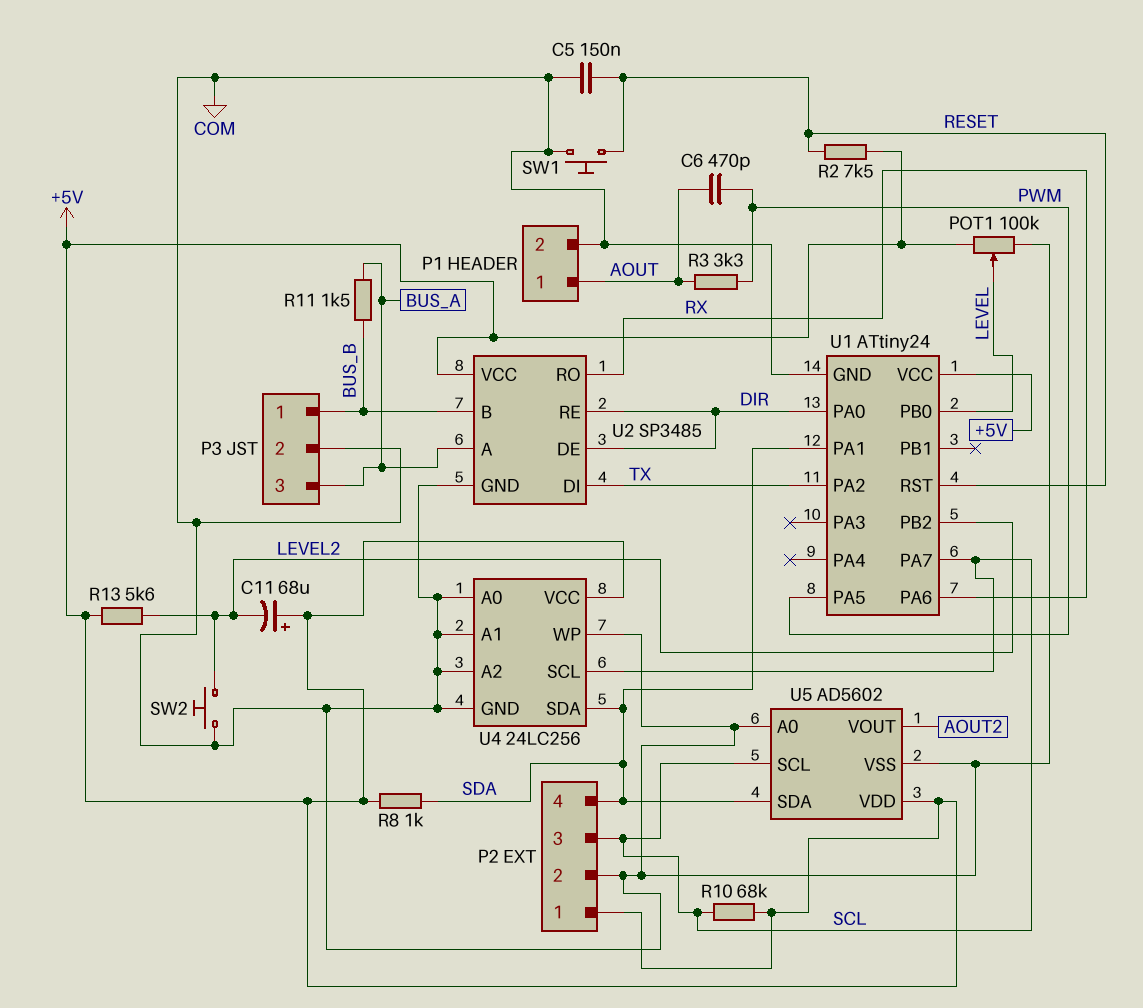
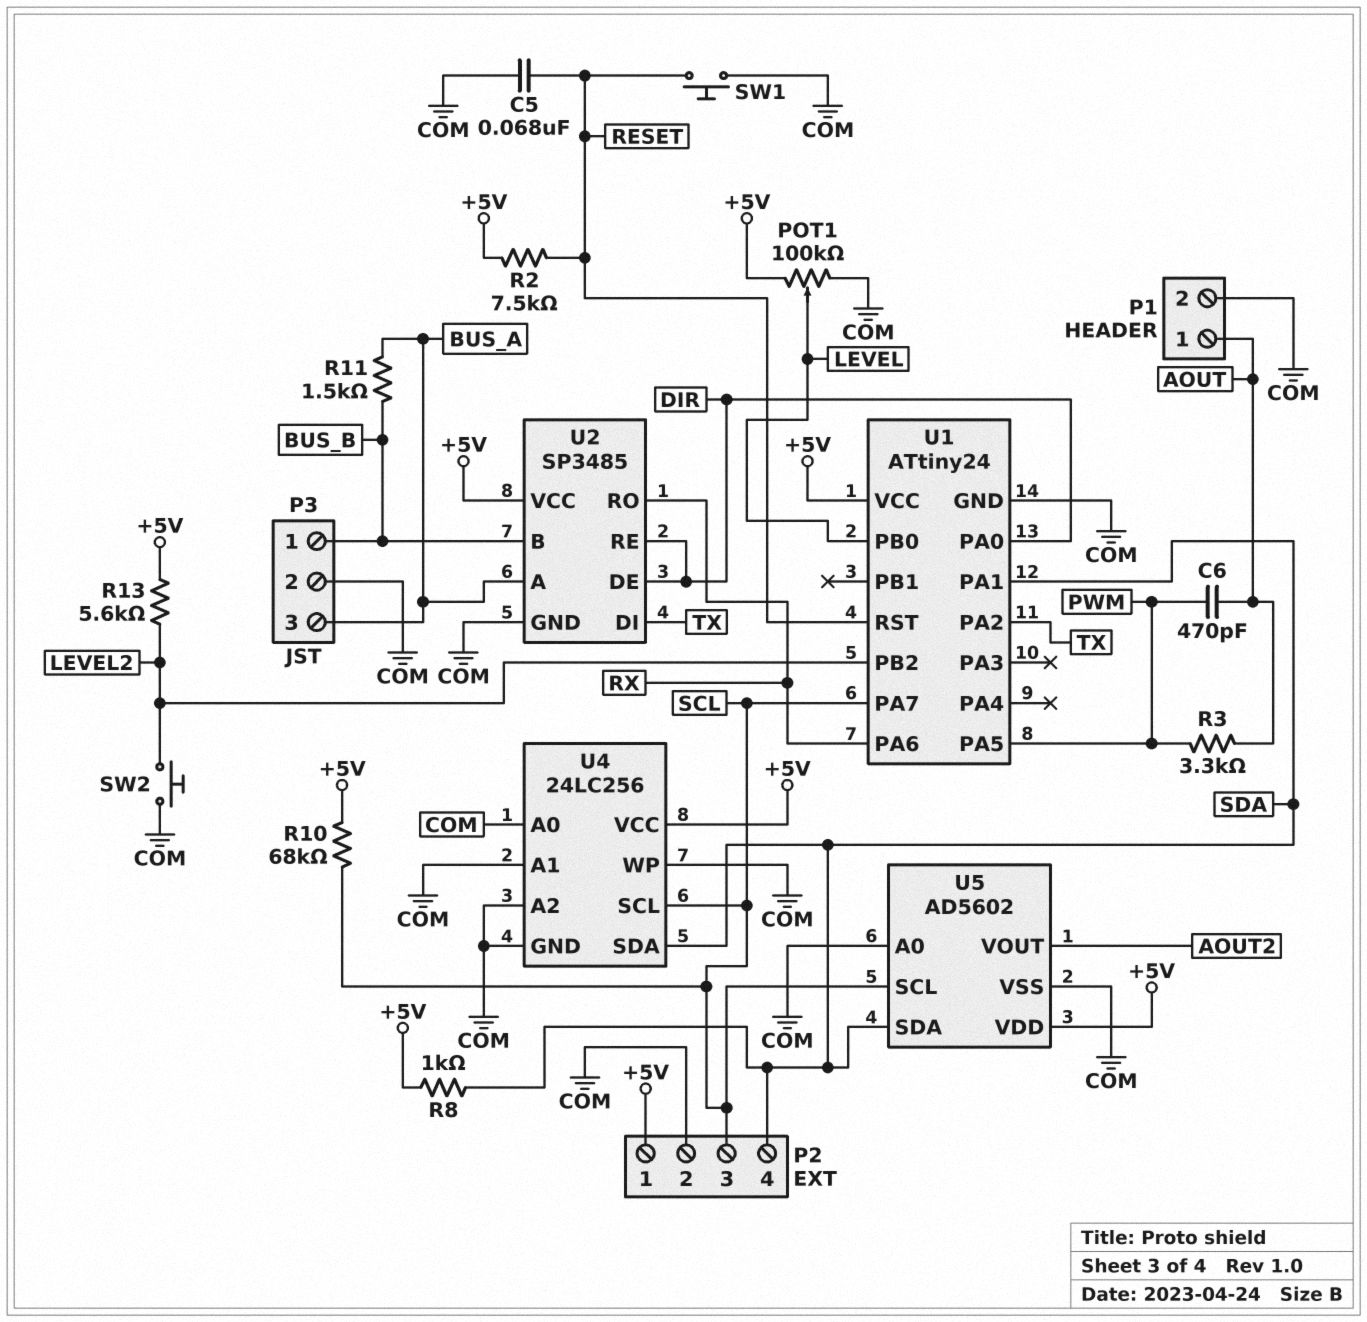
C5: 150nF (COM, RESET) -> 68nF (COM, RESET)
C11: 68uF (plus +5V, minus LEVEL2) -> none

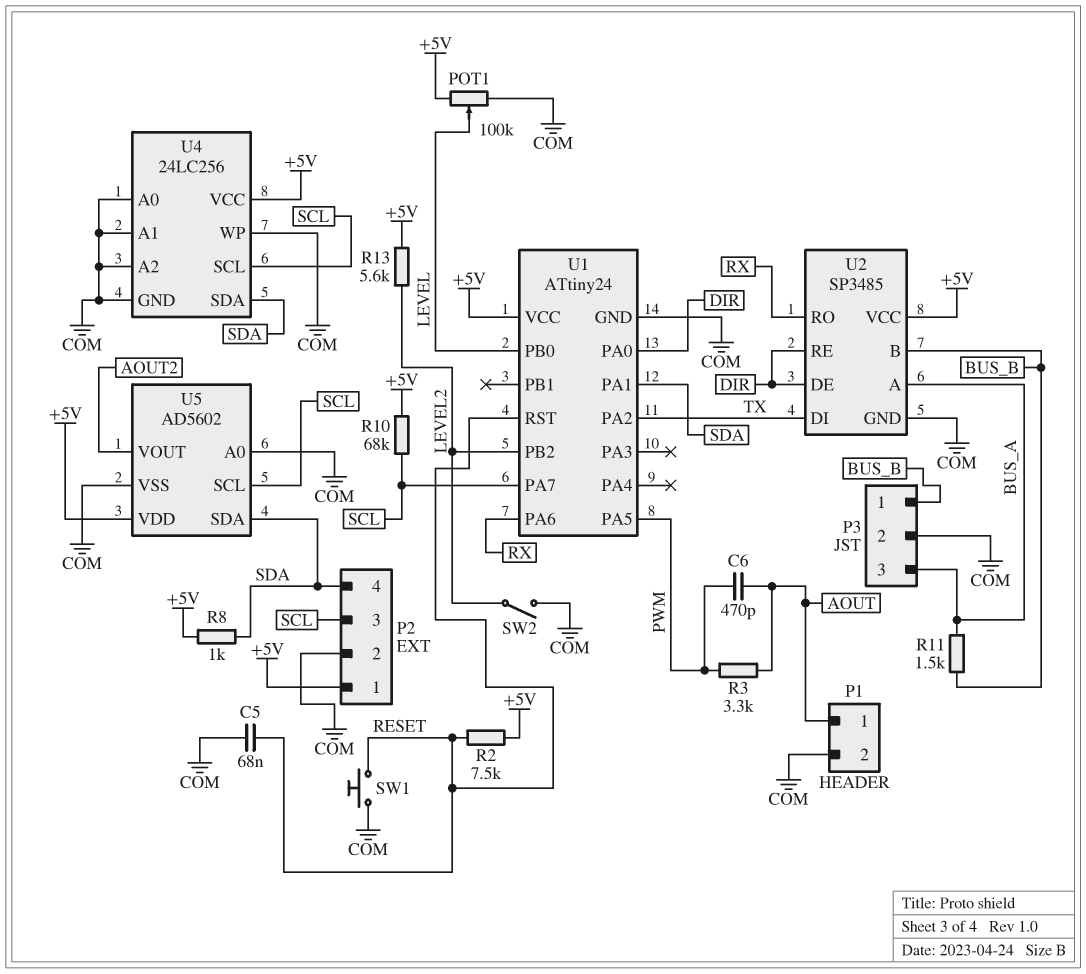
SW2: button (COM, LEVEL2) -> switch (COM, LEVEL2)

